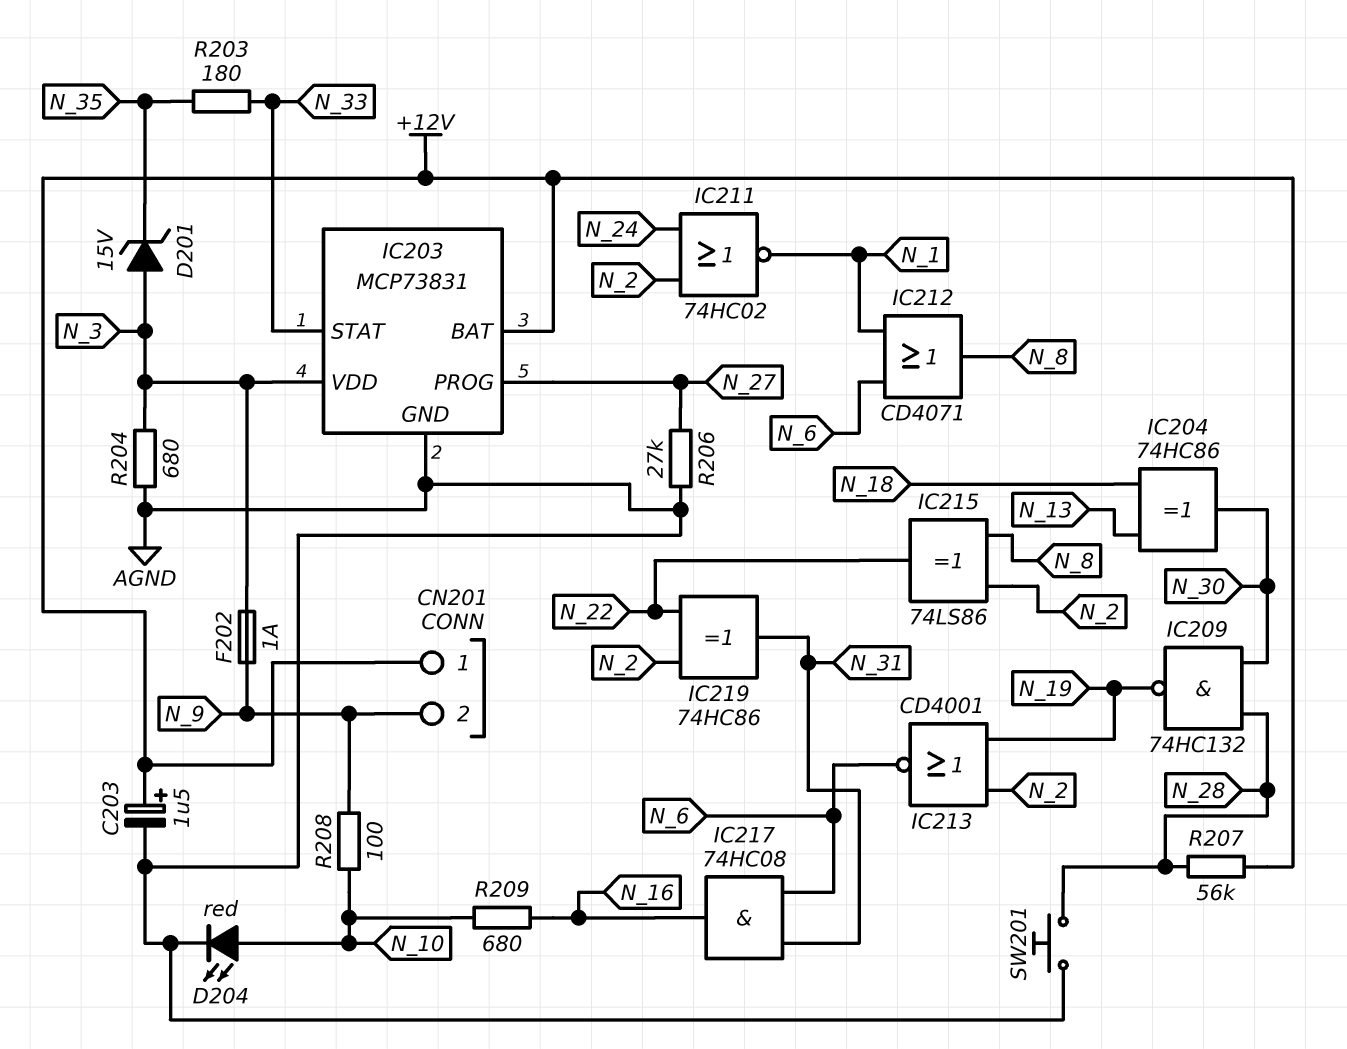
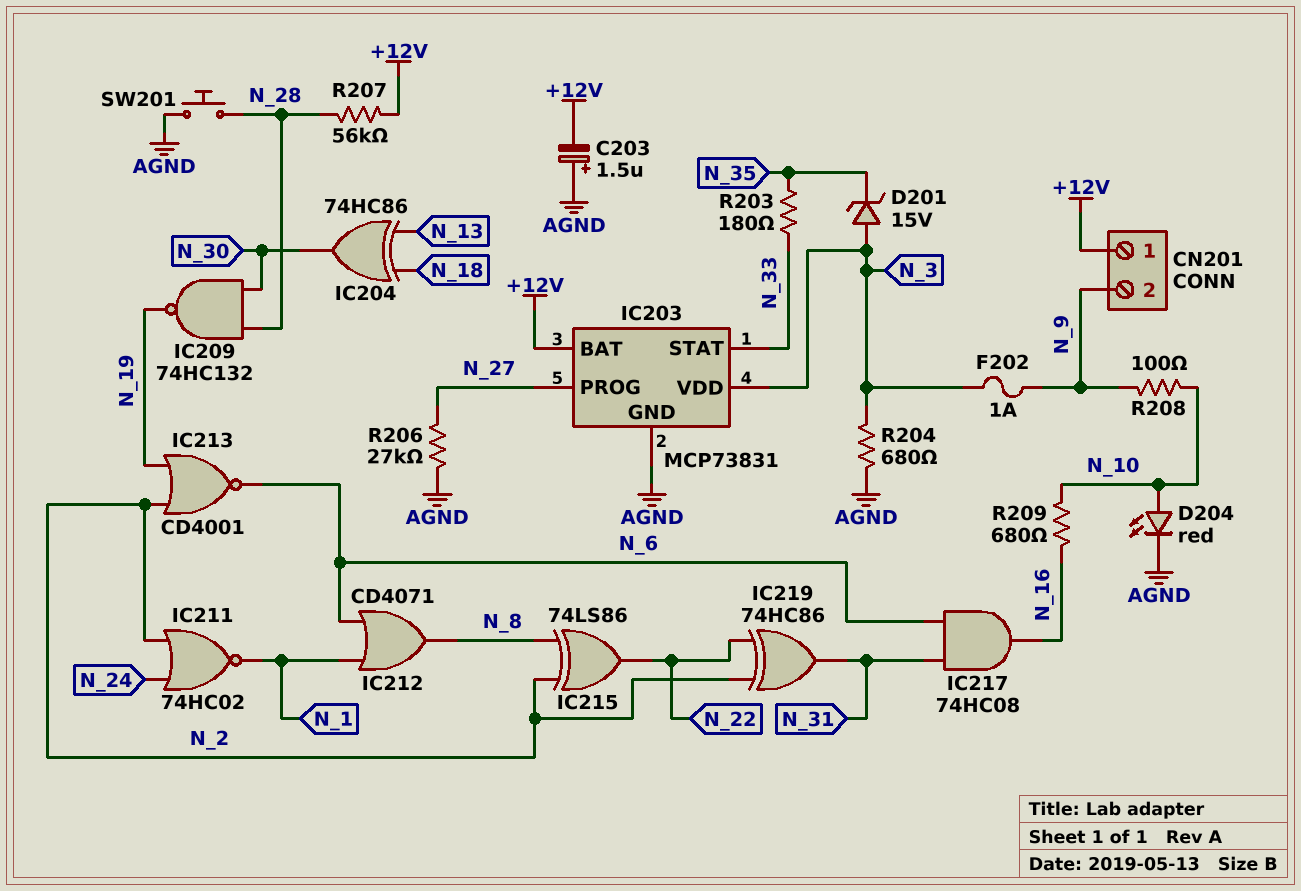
C203: 1.5uF (plus +12V, minus AGND) -> 1.5uF (plus AGND, minus +12V)

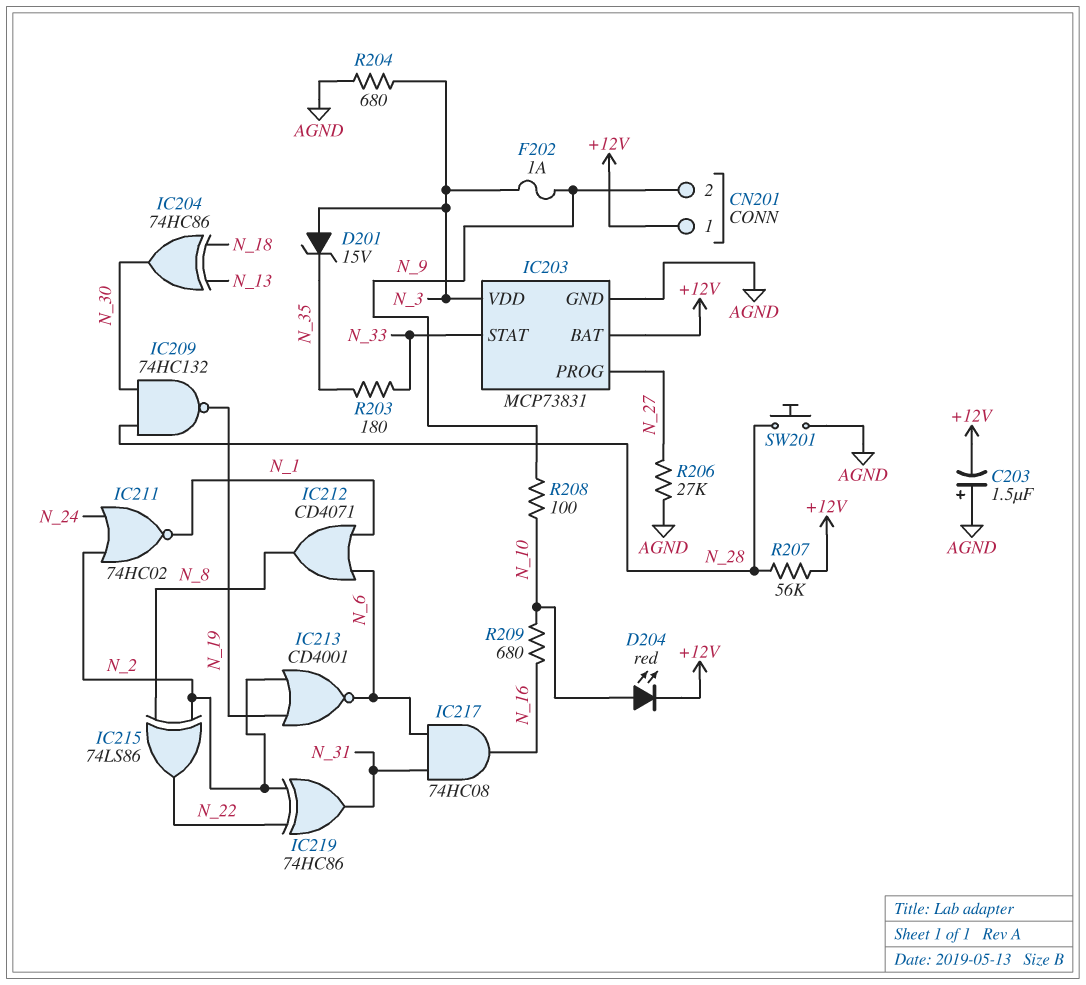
D204: LED red (A N_10, K AGND) -> LED red (A N_10, K +12V)

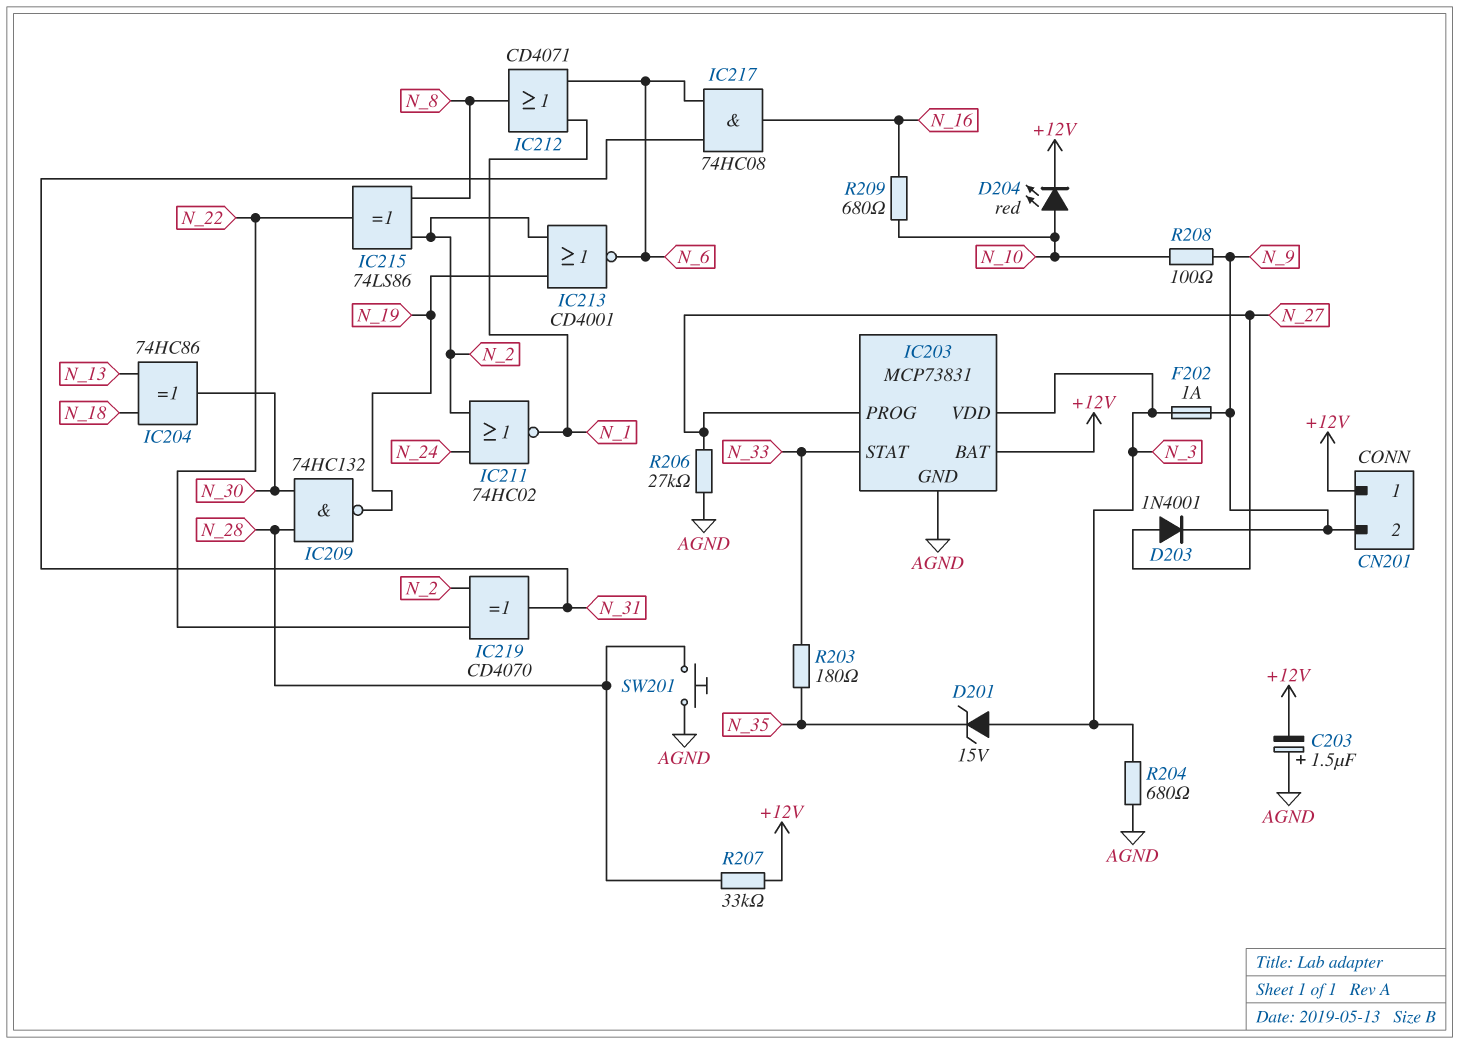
D203: none -> diode 1N4001 (A N_27, K N_9)
IC219: XOR 74HC86 (in N_2, in N_22, out N_31) -> XOR CD4070 (in N_2, in N_22, out N_31)
R207: 56k (+12V, N_28) -> 33k (+12V, N_28)

